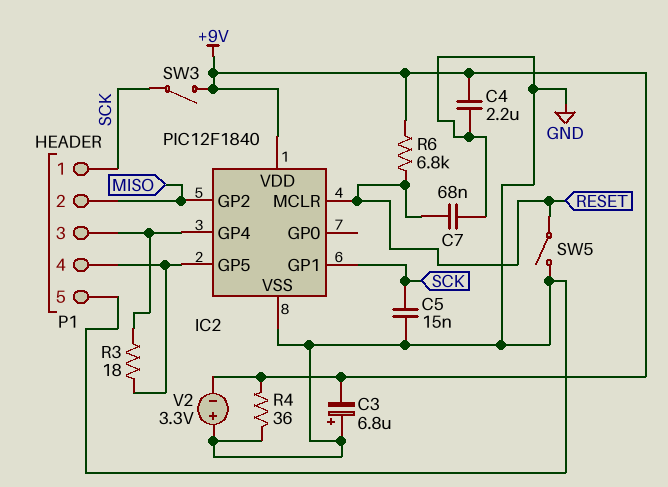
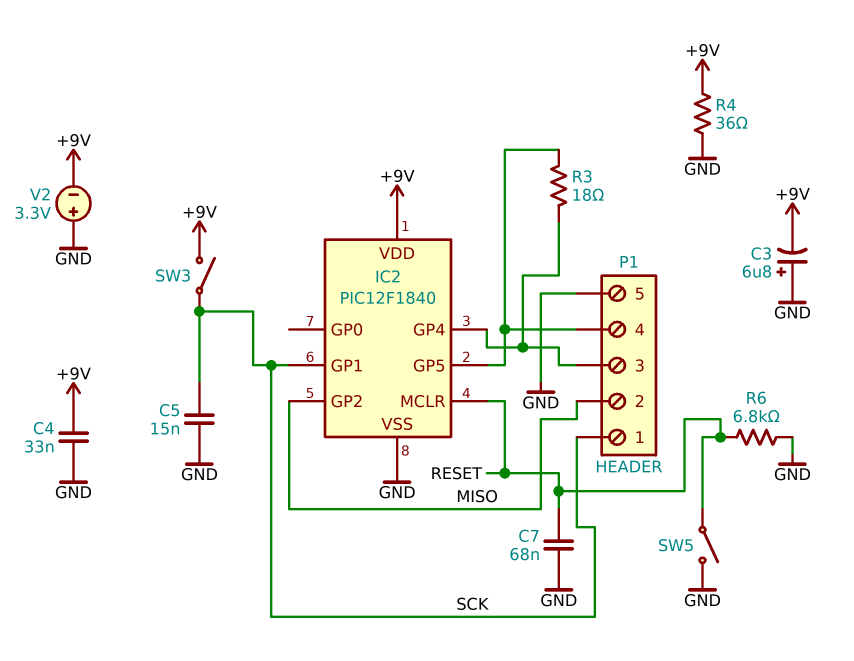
C4: 2.2uF (+9V, GND) -> 33nF (+9V, GND)
R6: 6.8k (+9V, RESET) -> 6.8k (GND, RESET)

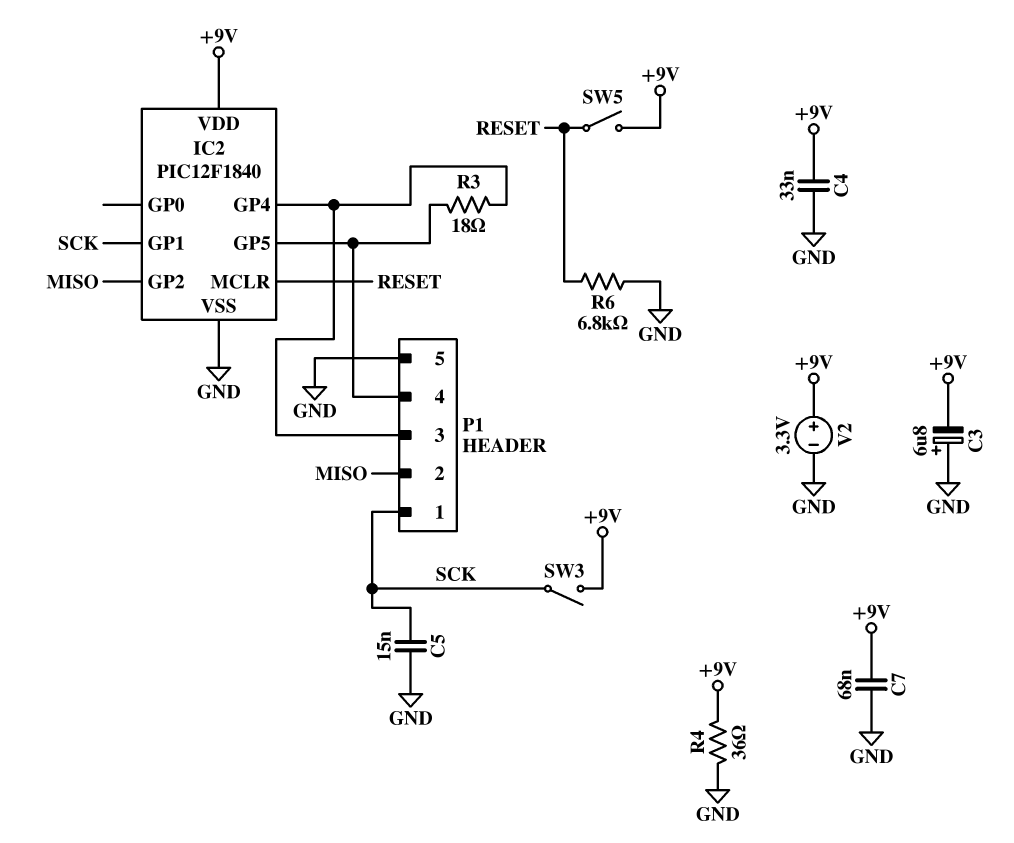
C7: 68nF (GND, RESET) -> 68nF (+9V, GND)
SW5: switch (GND, RESET) -> switch (+9V, RESET)
V2: 3.3V (plus GND, minus +9V) -> 3.3V (plus +9V, minus GND)

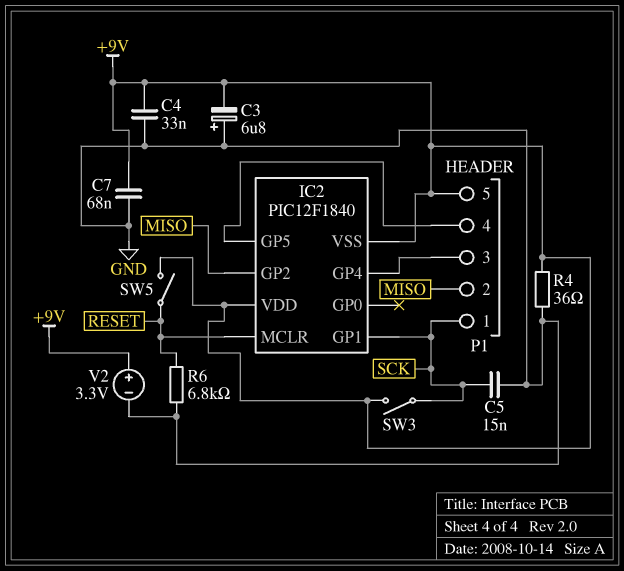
IC2 pin VSS: GND -> +9V
P1 pin 5: GND -> +9V
R3: 18 (IC2/GP4, IC2/GP5) -> none

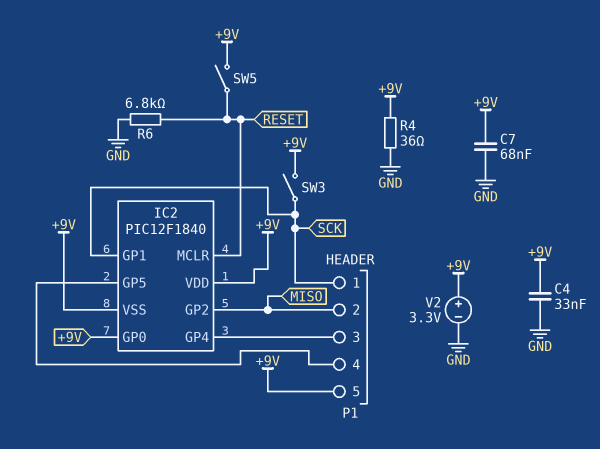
C3: 6.8uF (plus GND, minus +9V) -> none
C5: 15nF (GND, SCK) -> none
IC2 pin GP0: none -> +9V

